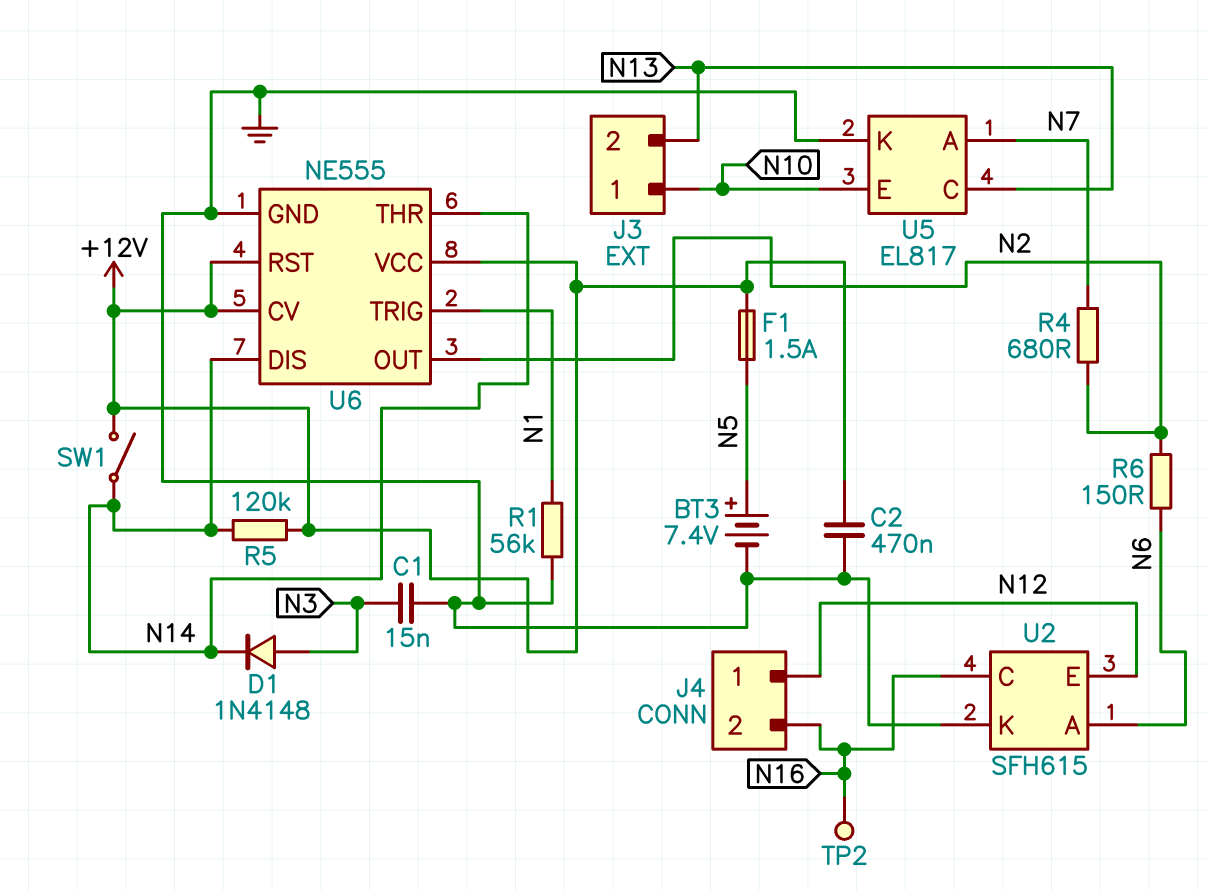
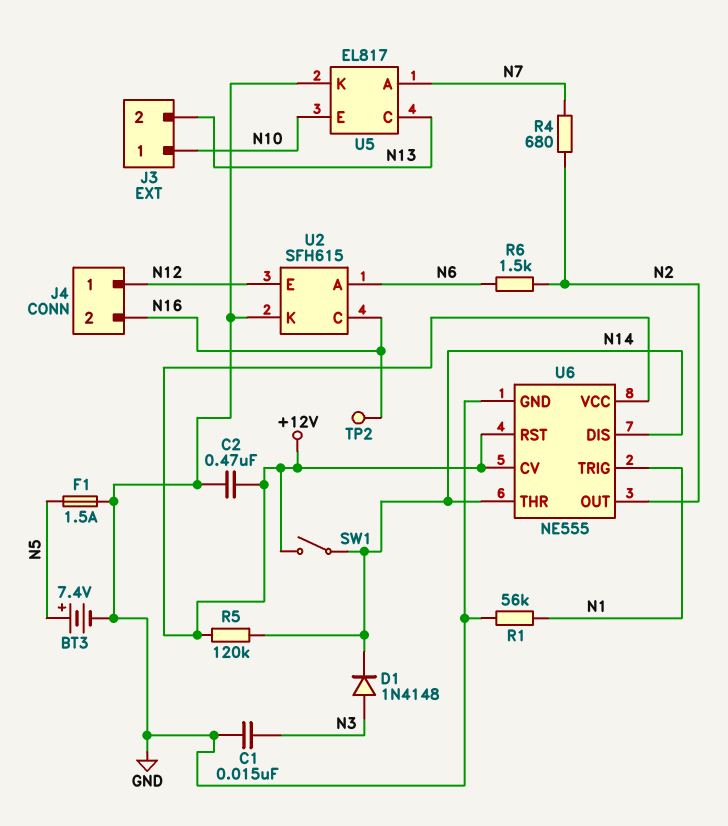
F1: 1.5A (+12V, N5) -> 1.5A (GND, N5)
R6: 150 (N2, N6) -> 1.5k (N2, N6)

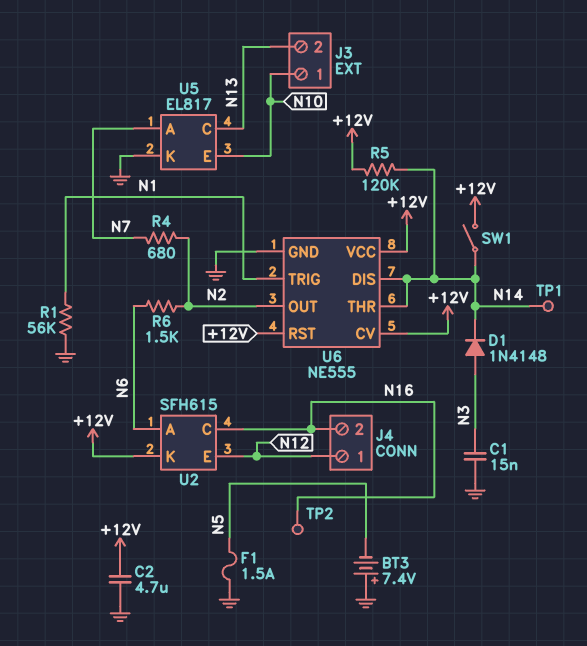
BT3: 7.4V (plus N5, minus GND) -> 7.4V (plus GND, minus N5)
C2: 470nF (+12V, GND) -> 4.7uF (+12V, GND)
TP1: none -> test point (N14)
U2 pin K: GND -> +12V

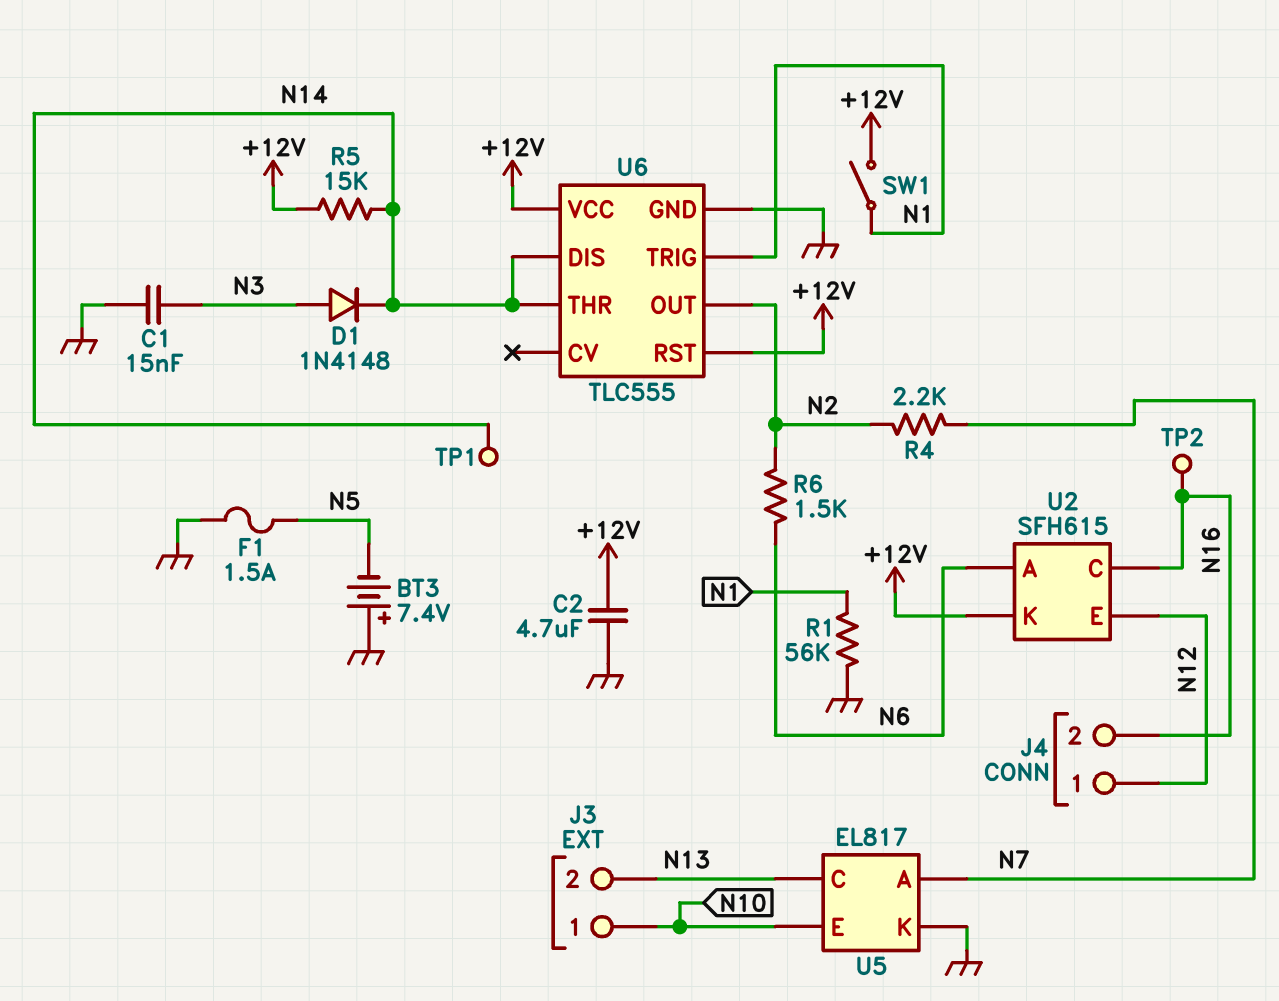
R4: 680 (N2, N7) -> 2.2k (N2, N7)
R5: 120k (+12V, N14) -> 15k (+12V, N14)
SW1: switch (+12V, N14) -> switch (+12V, N1)
U6: NE555 -> TLC555
U6 pin CV: +12V -> none

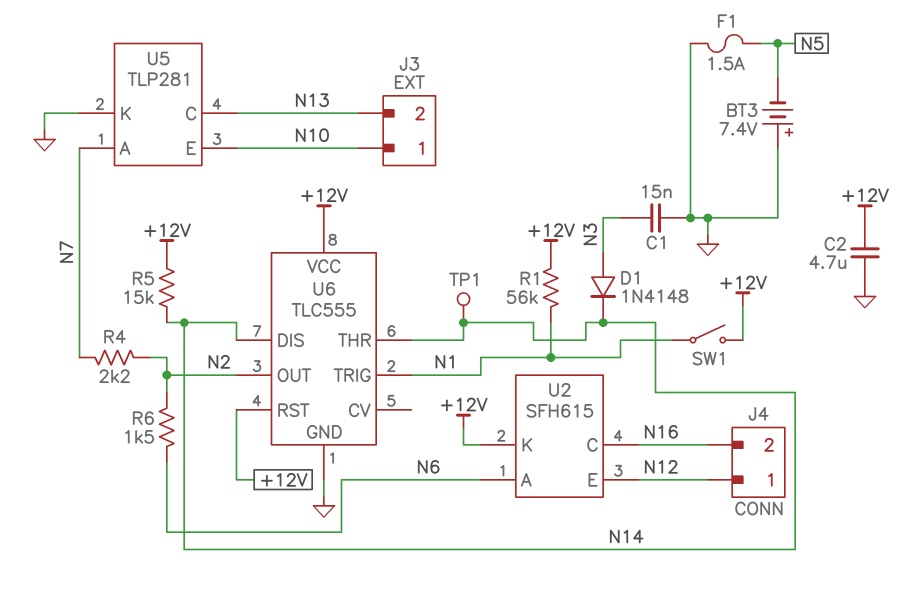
R1: 56k (GND, N1) -> 56k (+12V, N1)
TP2: test point (N16) -> none
U5: EL817 -> TLP281

